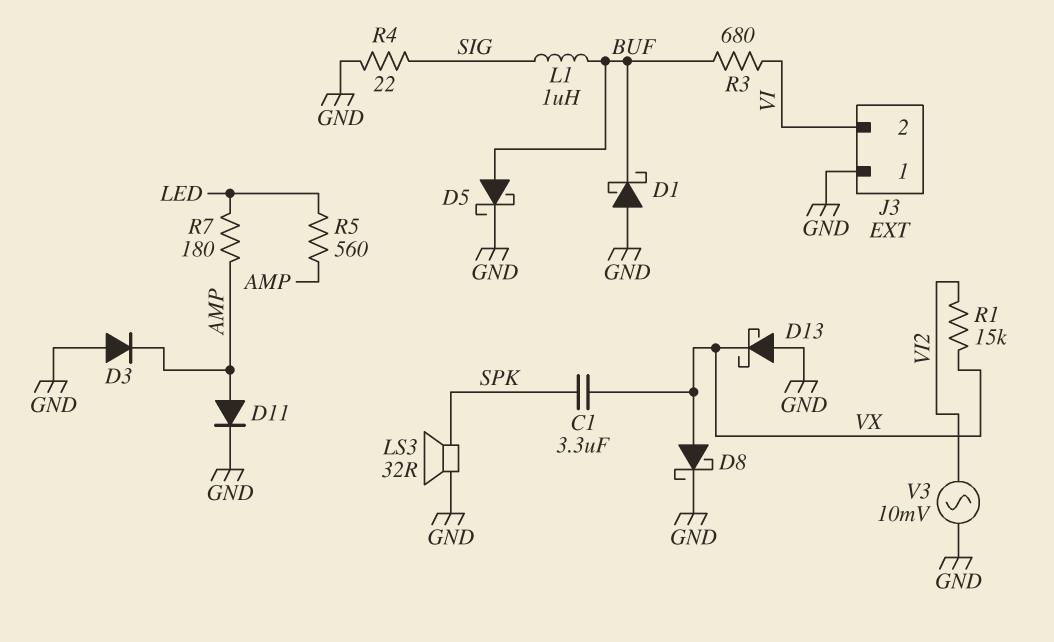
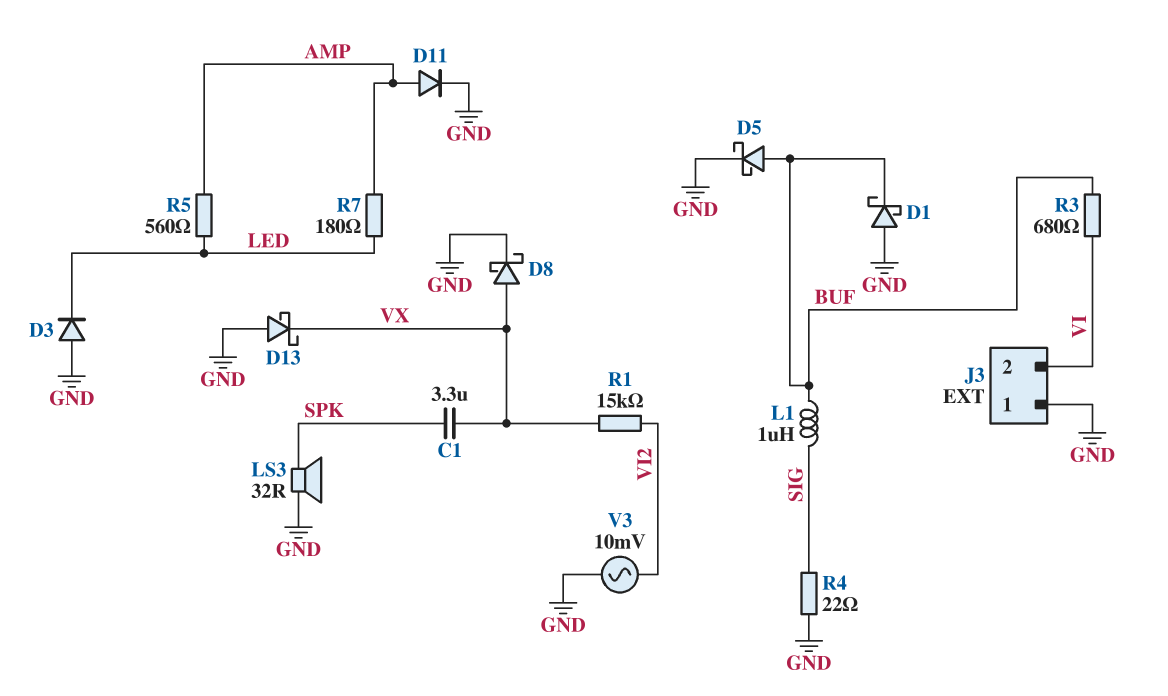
D3: diode (A GND, K AMP) -> diode (A GND, K LED)

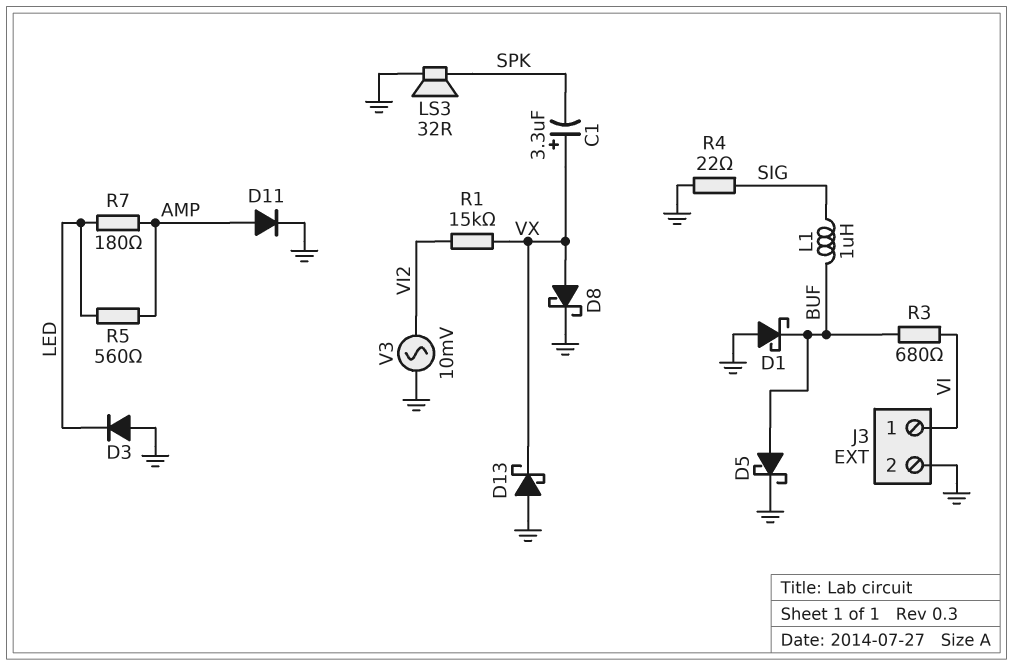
C1: 3.3uF (SPK, VX) -> 3.3uF (plus VX, minus SPK)
J3 pin 1: GND -> VI
J3 pin 2: VI -> GND

